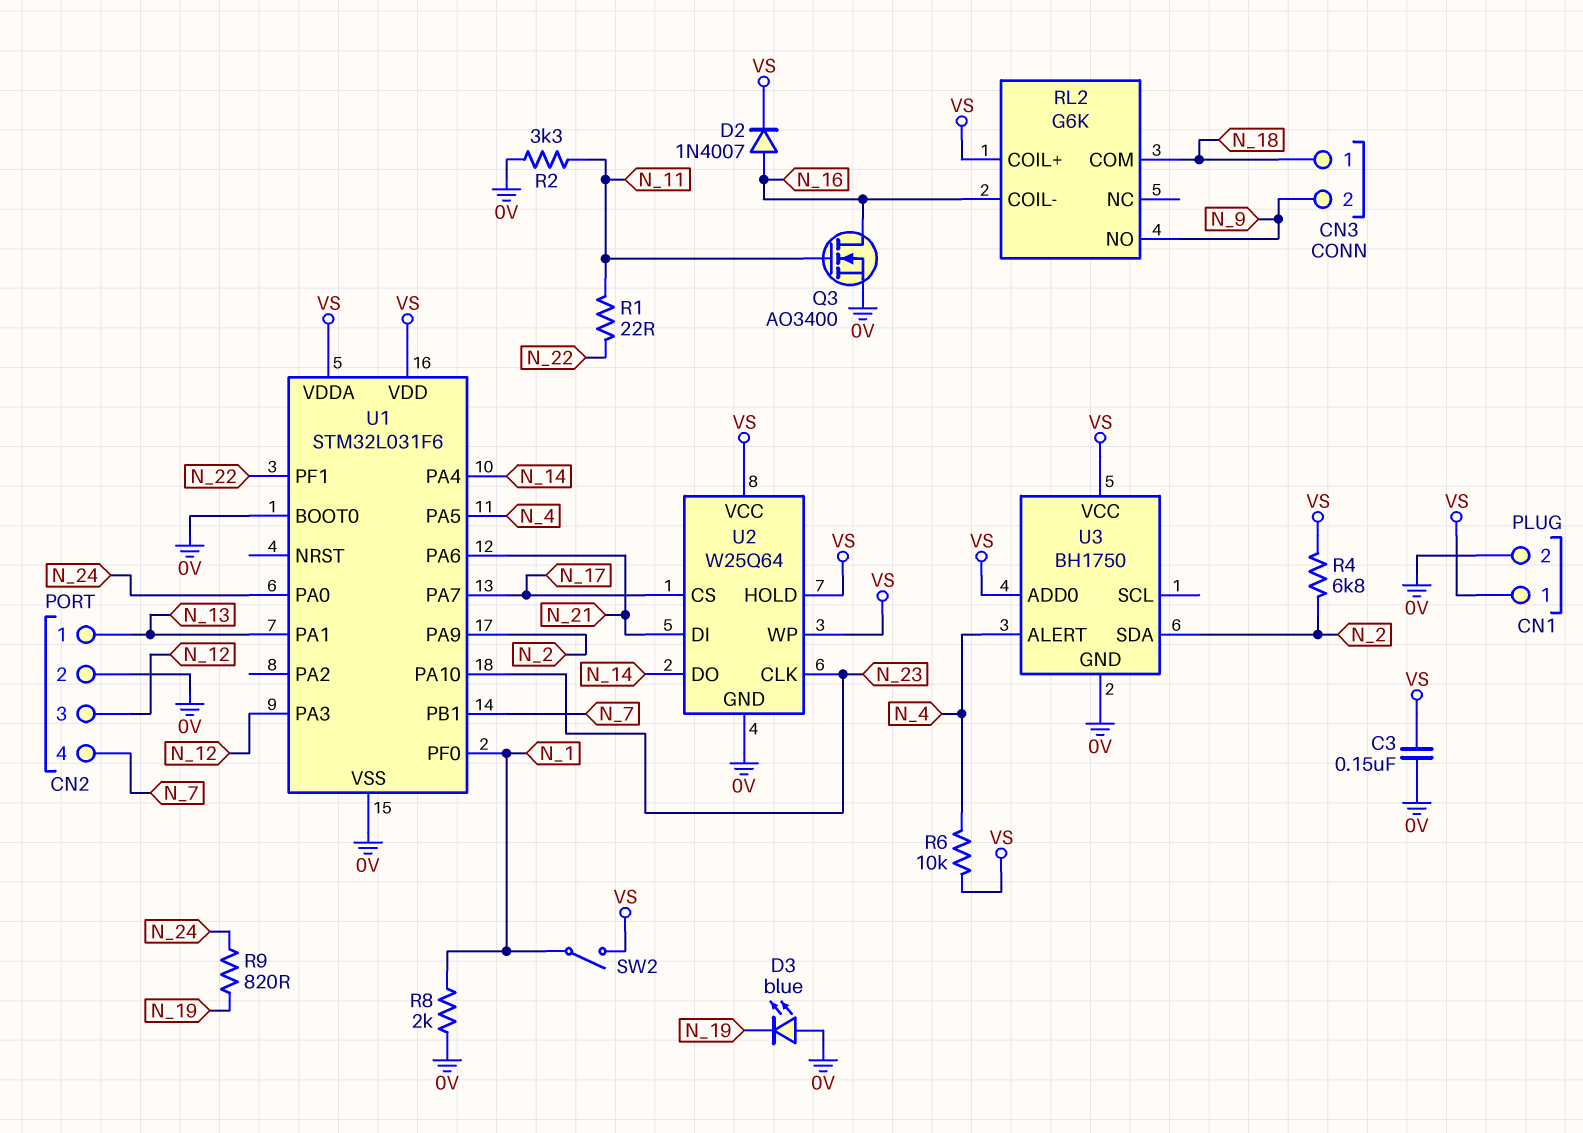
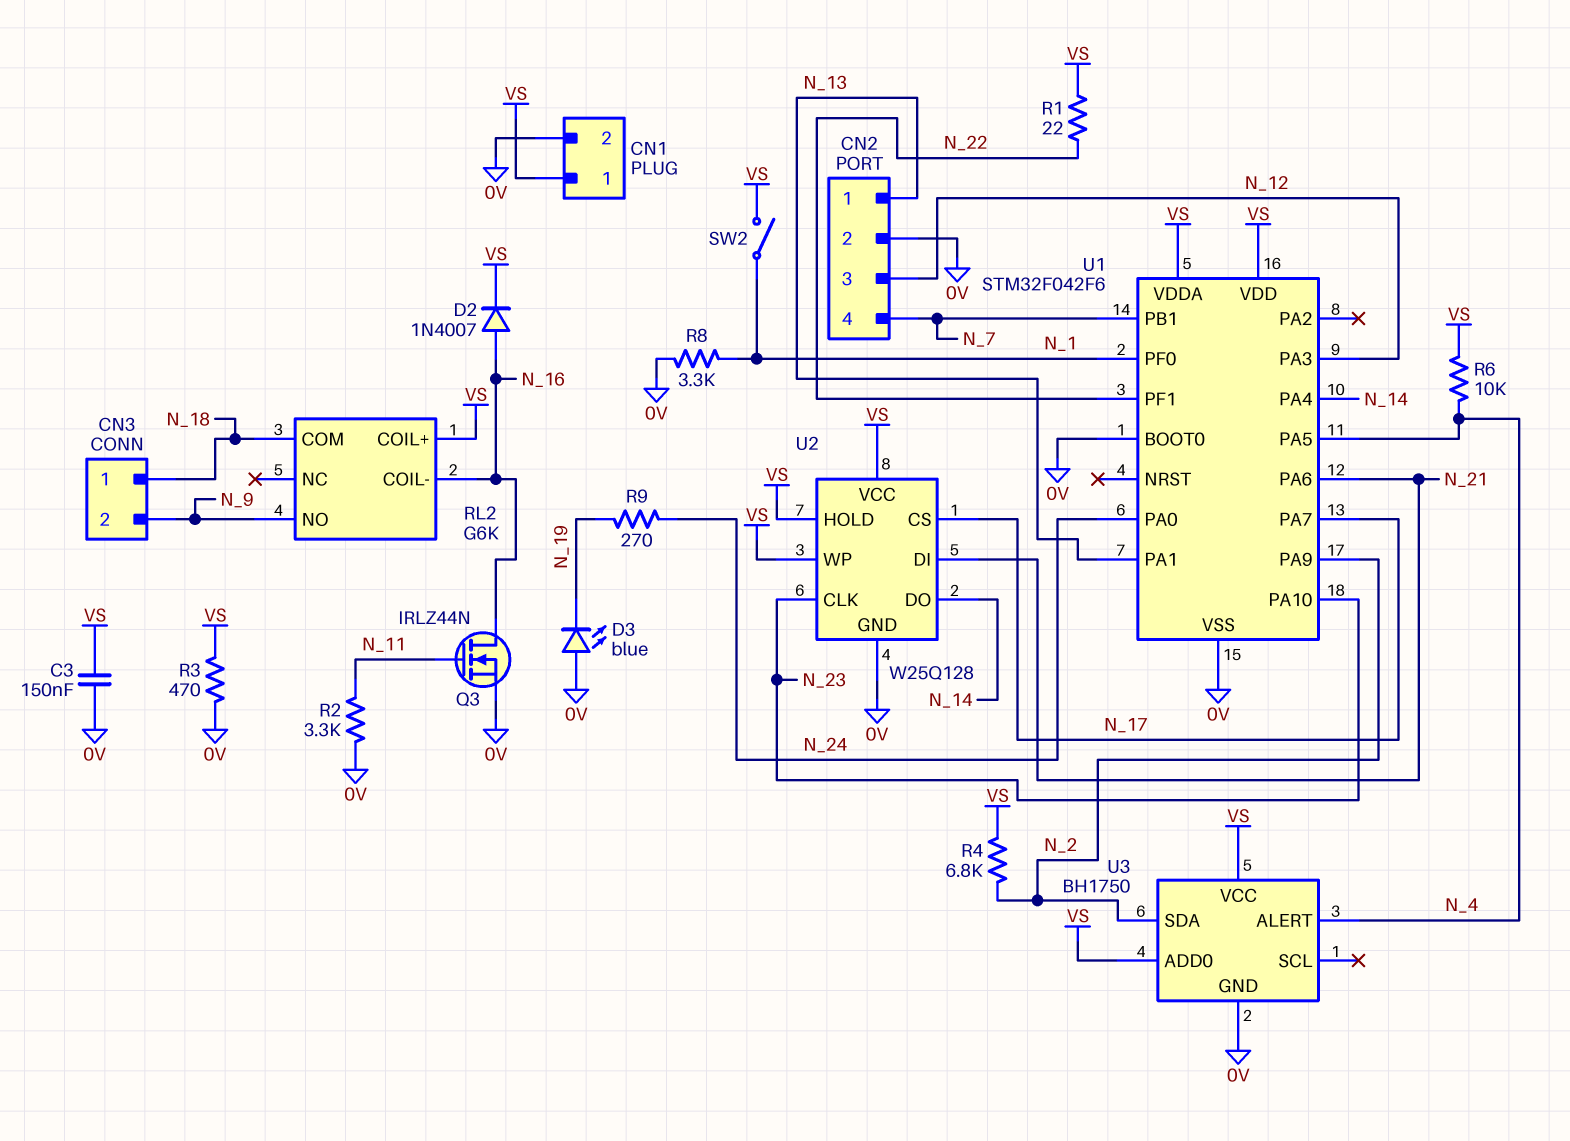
Q3: NMOS AO3400 (G N_11, D N_16, S 0V) -> NMOS IRLZ44N (G N_11, D N_16, S 0V)
R1: 22 (N_11, N_22) -> 22 (N_22, VS)
R3: none -> 470 (0V, VS)
R8: 2k (0V, N_1) -> 3.3k (0V, N_1)
R9: 820 (N_19, N_24) -> 270 (N_19, N_24)
U1: STM32L031F6 -> STM32F042F6
U2: W25Q64 -> W25Q128

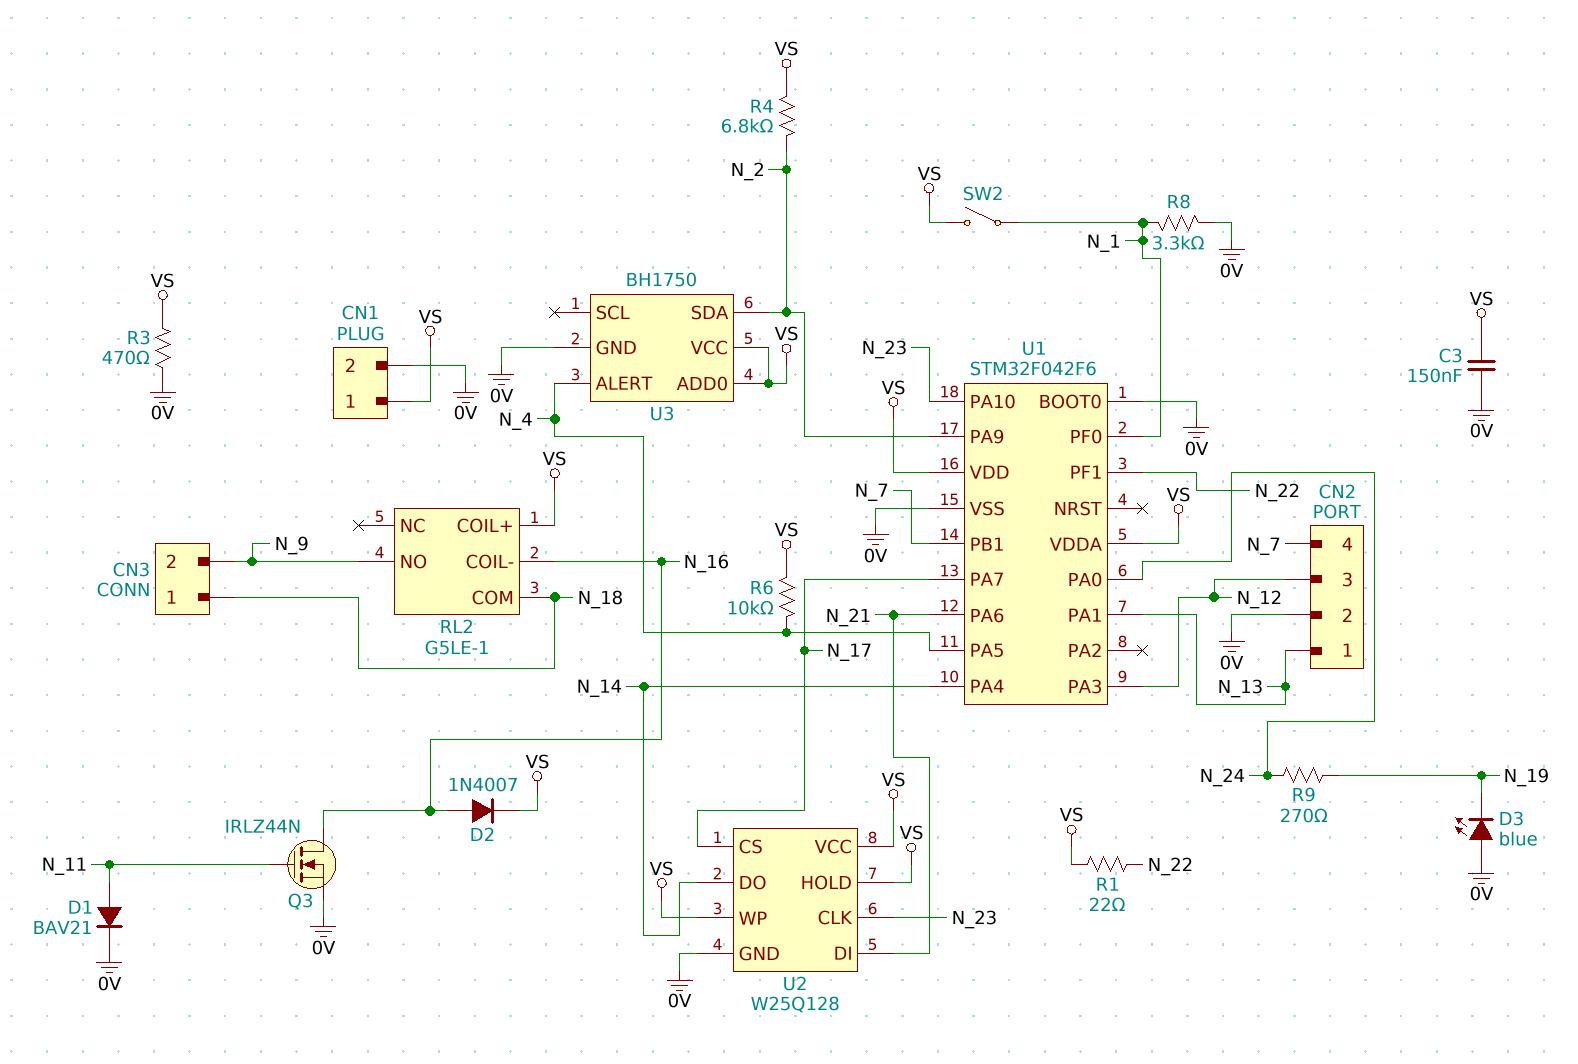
D1: none -> diode BAV21 (A N_11, K 0V)
R2: 3.3k (0V, N_11) -> none
RL2: G6K -> G5LE-1

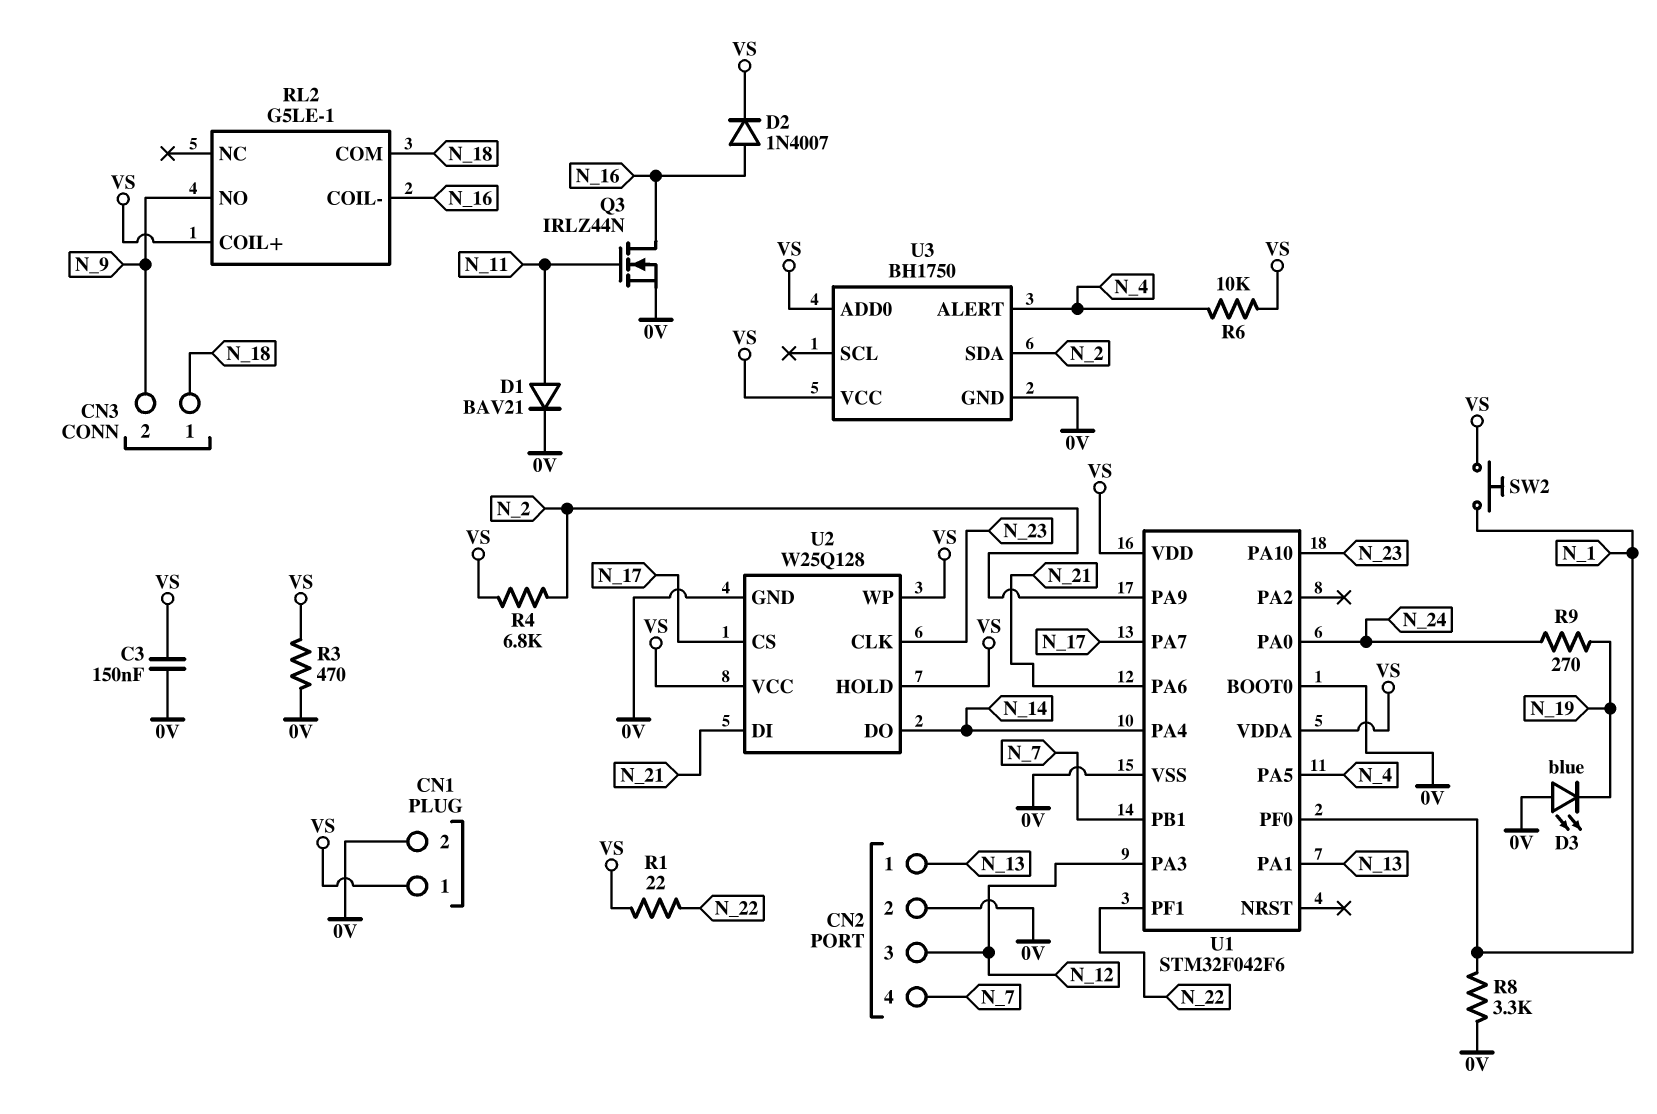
SW2: switch (N_1, VS) -> button (N_1, VS)

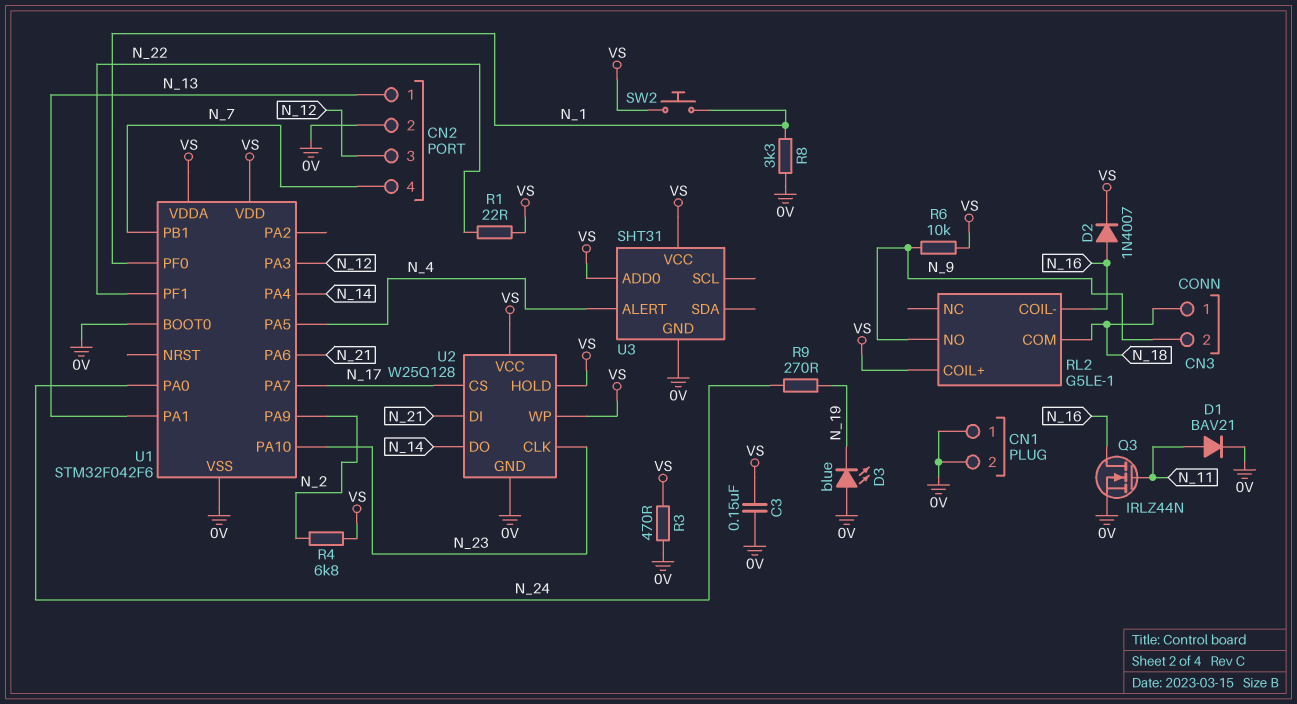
CN1 pin 1: VS -> 0V
R6: 10k (N_4, VS) -> 10k (N_9, VS)
U3: BH1750 -> SHT31
U3 pin SDA: N_2 -> none

